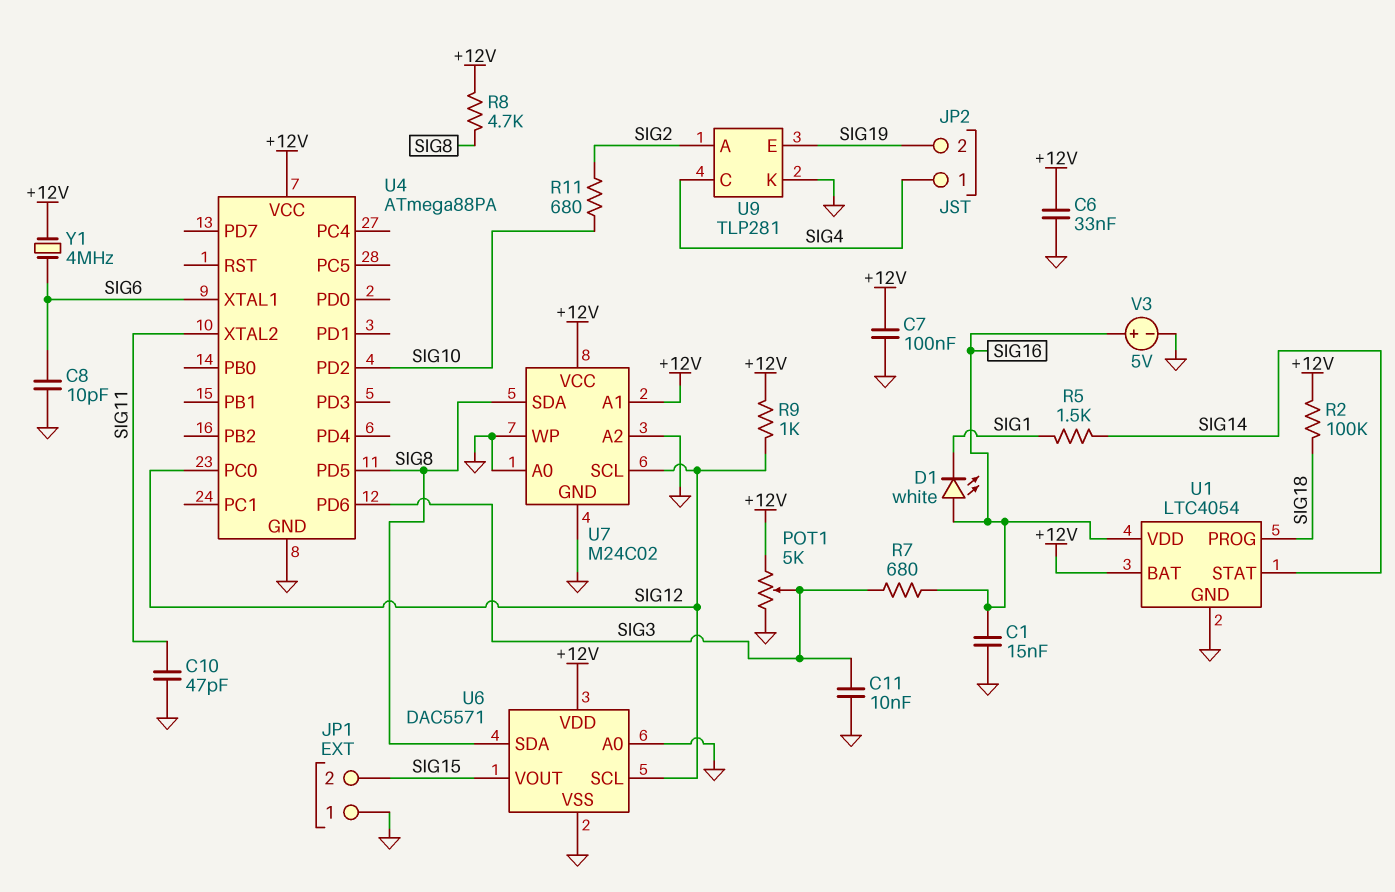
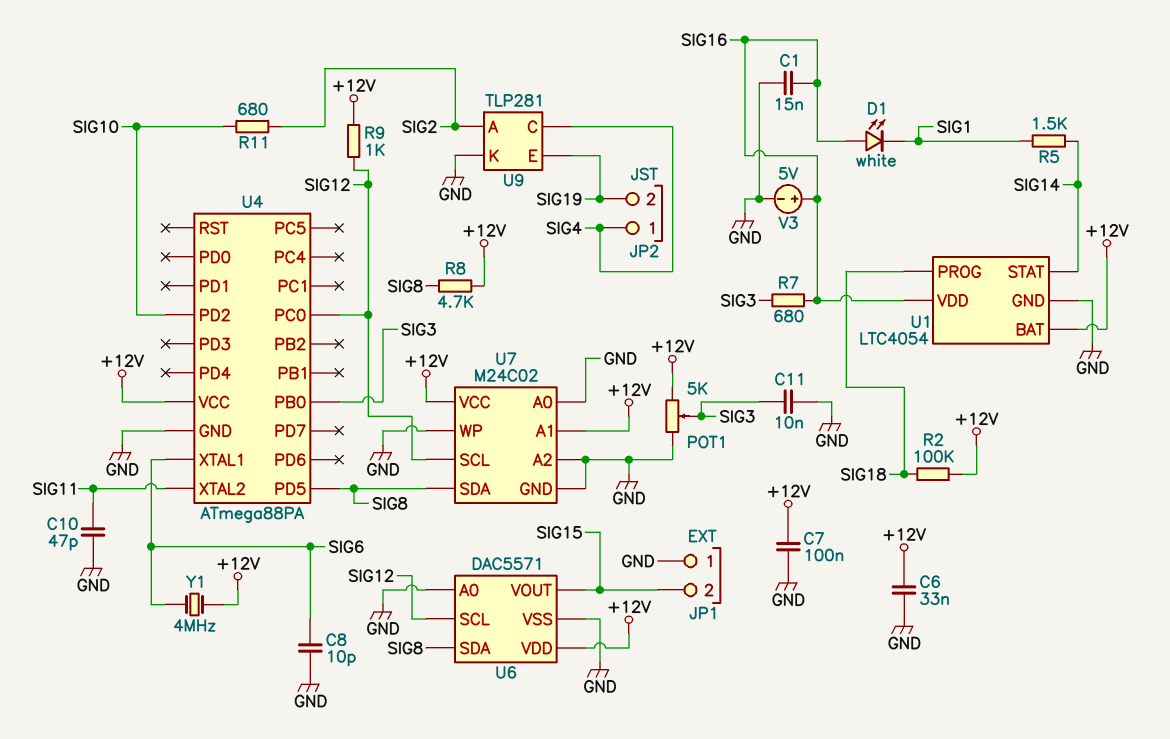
U4 pin PB0: none -> SIG3
U4 pin PD6: SIG3 -> none

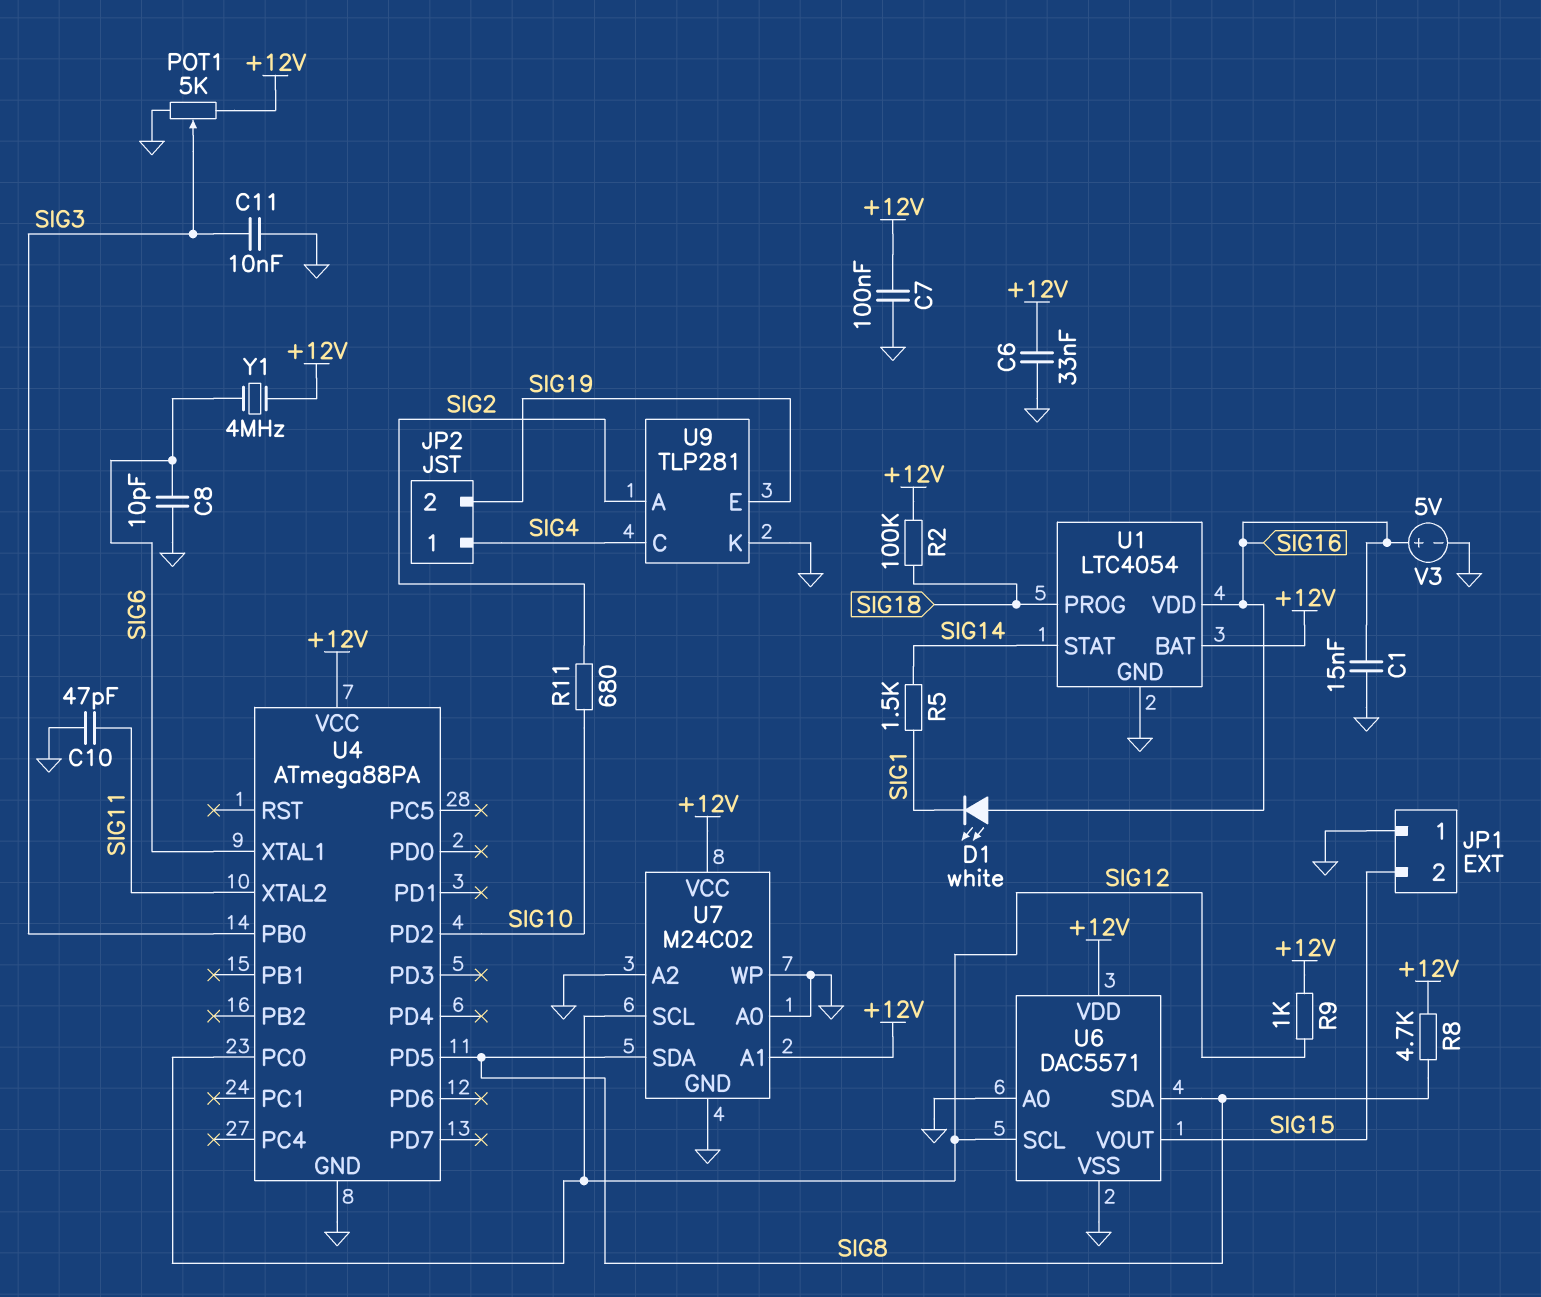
R7: 680 (SIG3, SIG16) -> none

